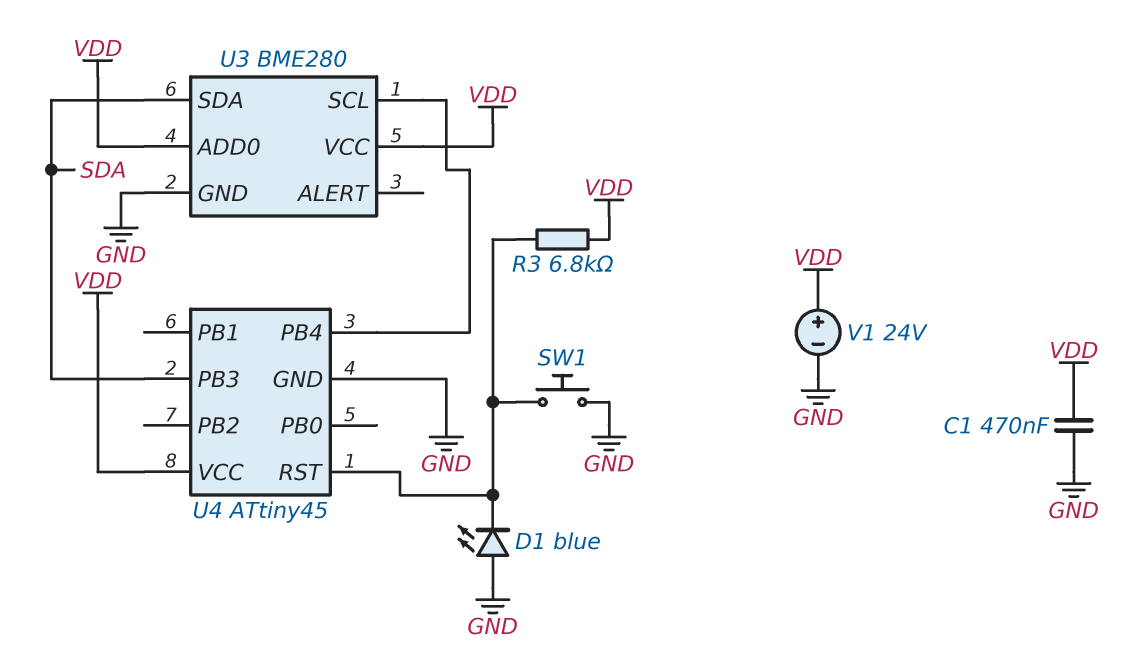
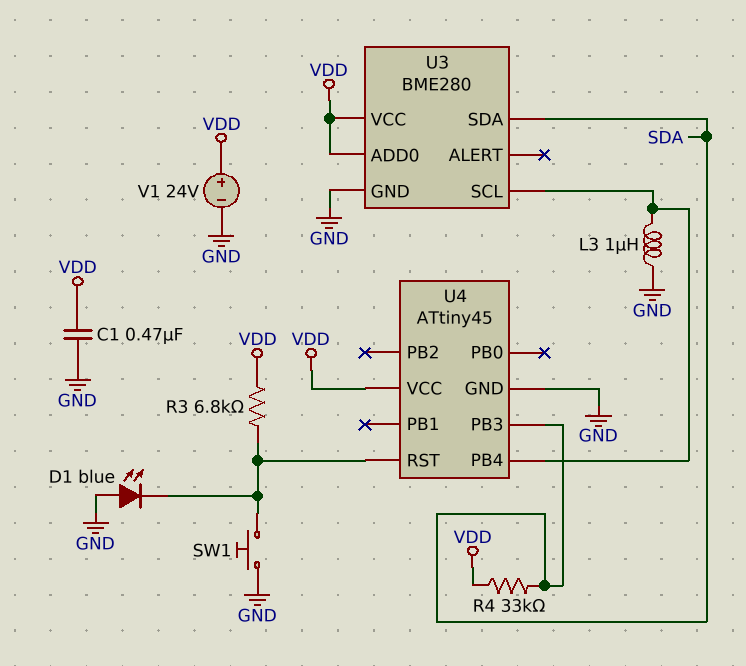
L3: none -> 1uH (GND, U3/SCL)
R4: none -> 33k (SDA, VDD)

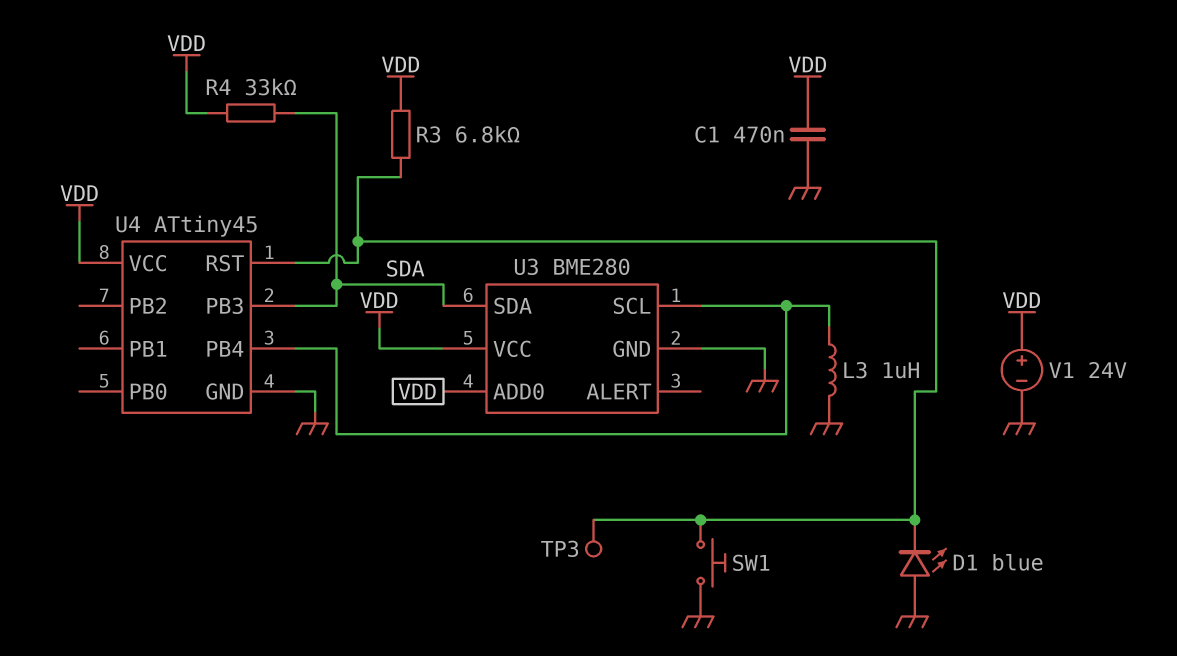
TP3: none -> test point (U4/RST)

